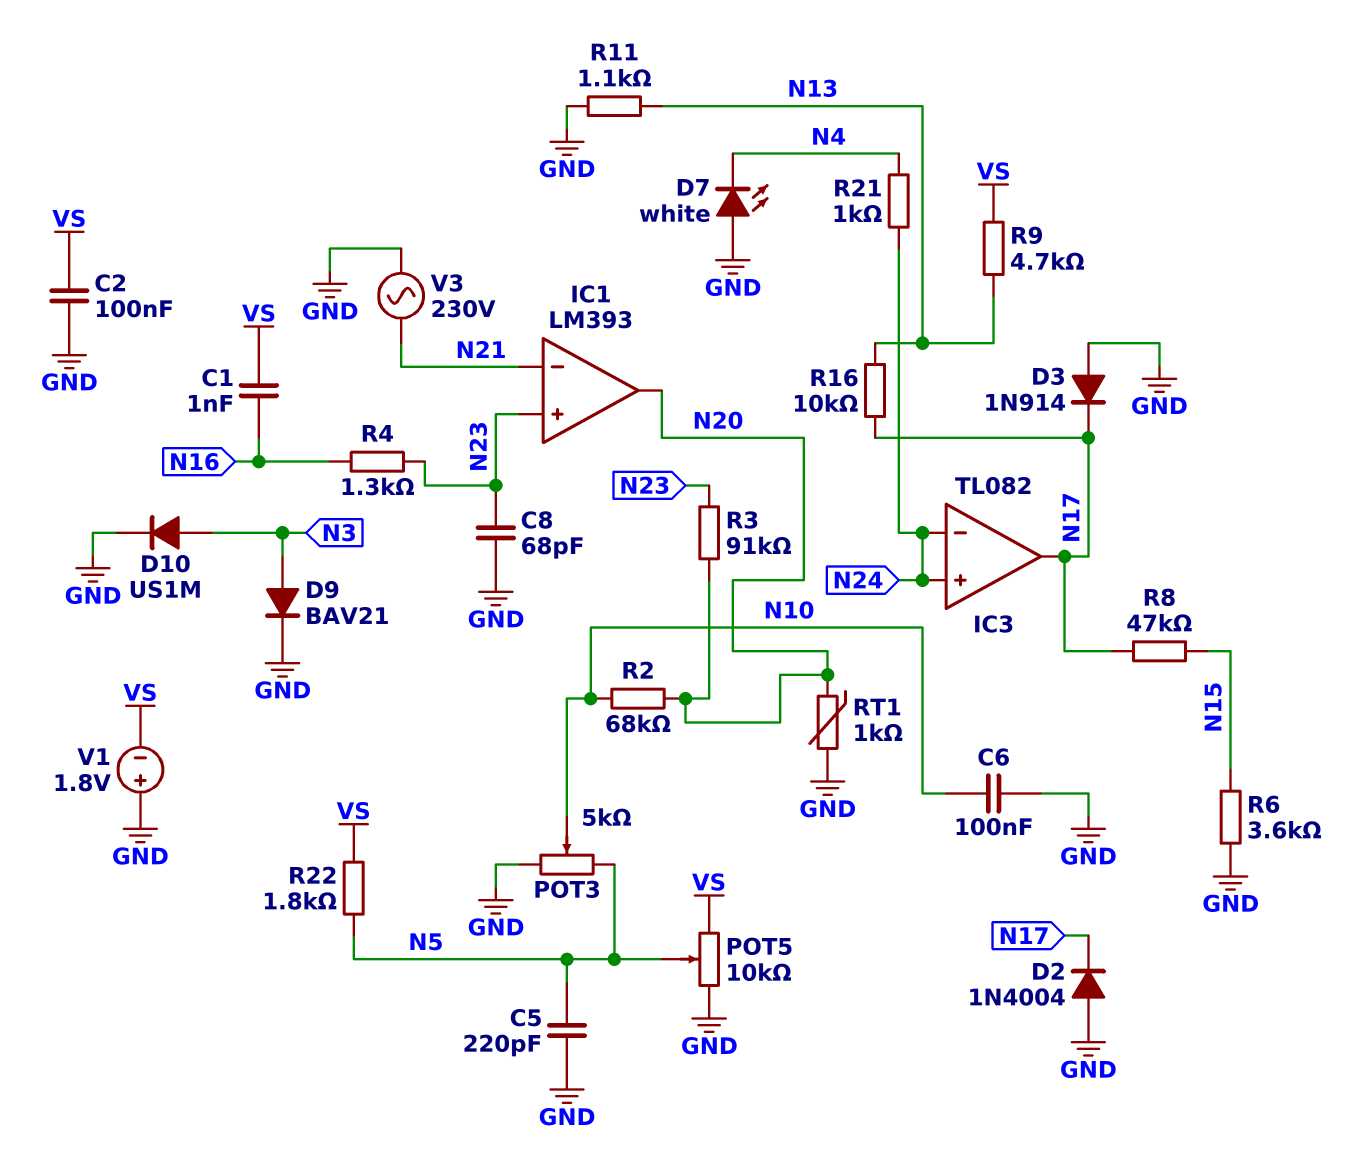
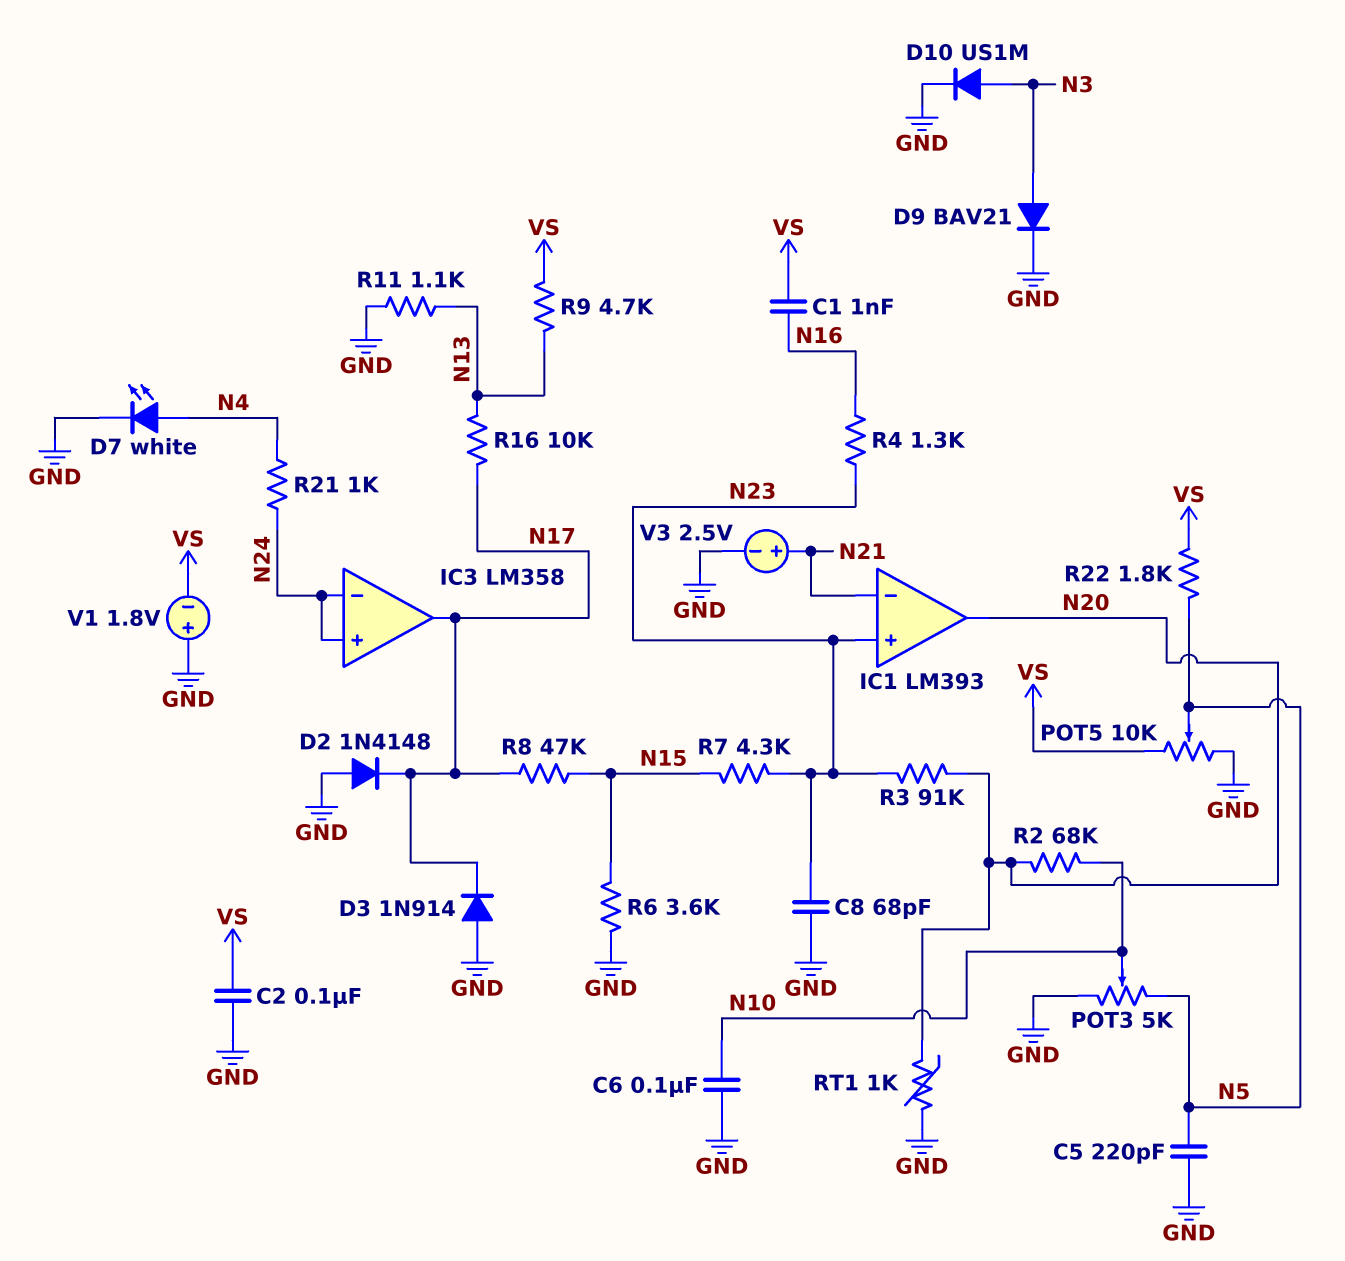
D2: diode 1N4004 (A GND, K N17) -> diode 1N4148 (A GND, K N17)
D7: LED white (A GND, K N4) -> LED white (A N4, K GND)
IC3: TL082 -> LM358
R7: none -> 4.3k (N15, N23)
V3: AC 230V (GND, N21) -> 2.5V (plus N21, minus GND)

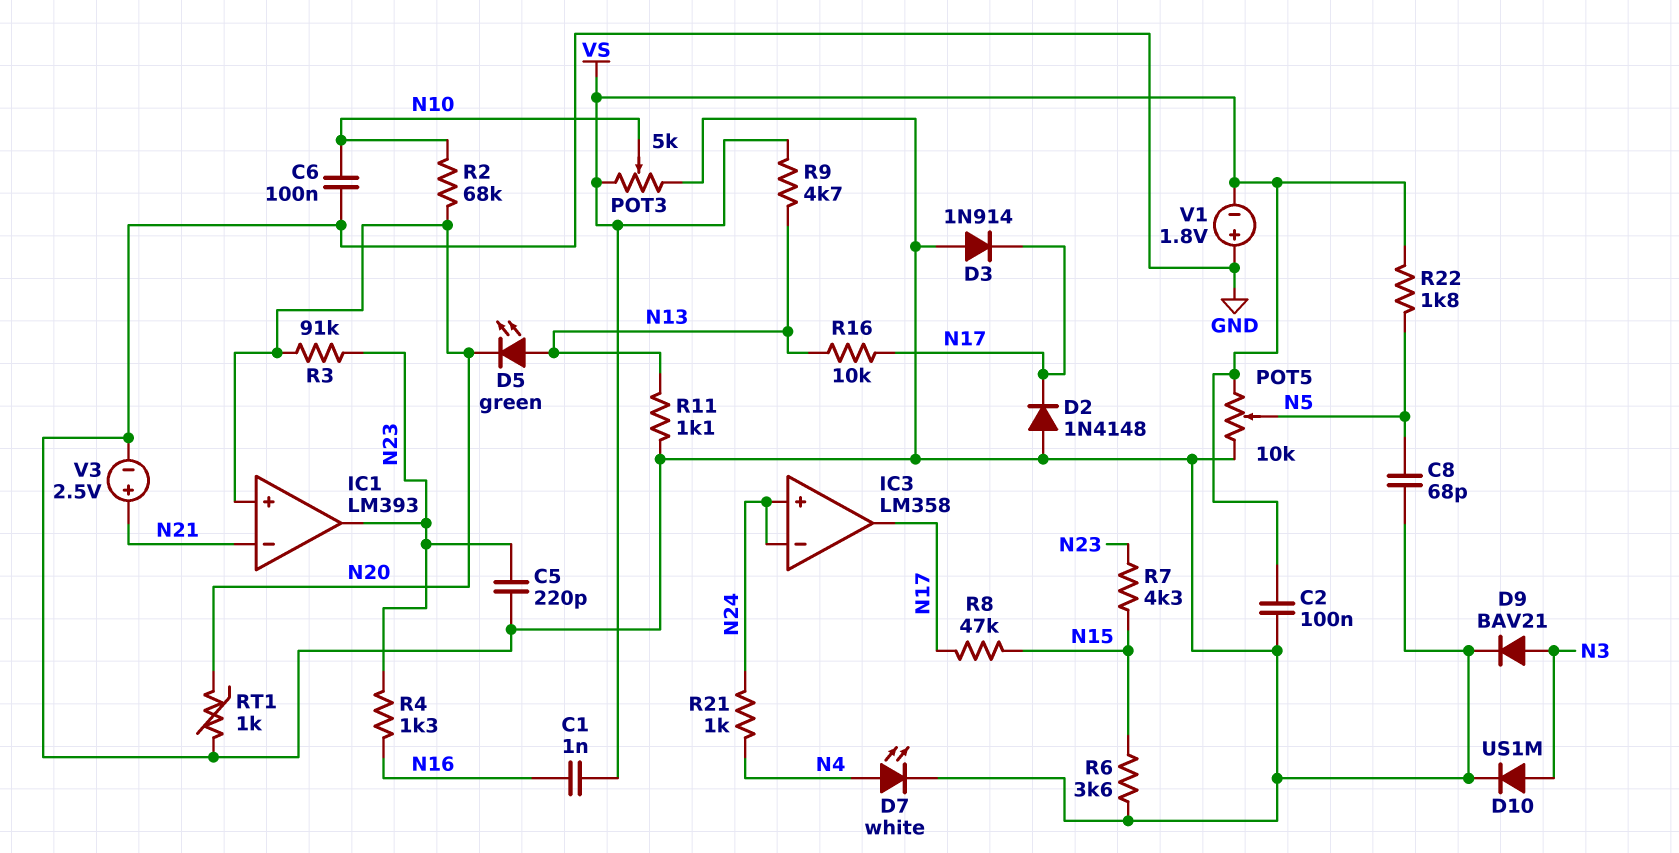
C5: 220pF (GND, N5) -> 220pF (GND, N23)
C8: 68pF (GND, N23) -> 68pF (GND, N5)
D5: none -> LED green (A N13, K N20)
IC1 pin in+: N23 -> N20
IC1 pin out: N20 -> N23
POT3: 5k (GND, N5, wiper N10) -> 5k (GND, VS, wiper N10)

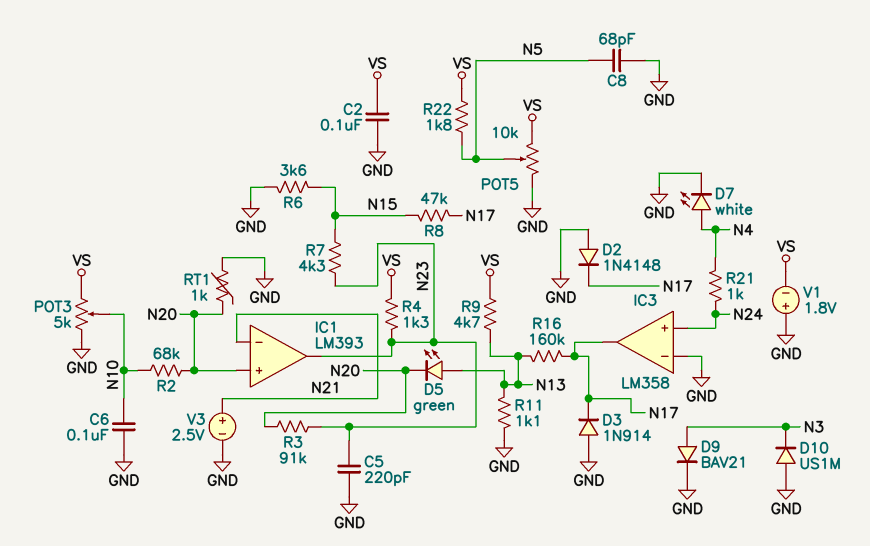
C1: 1nF (N16, VS) -> none
D10: diode US1M (A N3, K GND) -> diode US1M (A GND, K N3)
IC3 pin in-: N24 -> GND
R4: 1.3k (N16, N23) -> 1.3k (N23, VS)
R16: 10k (N13, N17) -> 160k (N13, N17)

